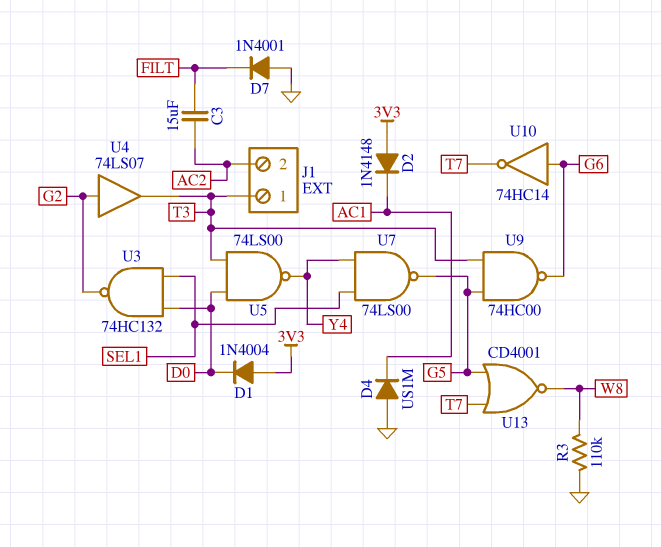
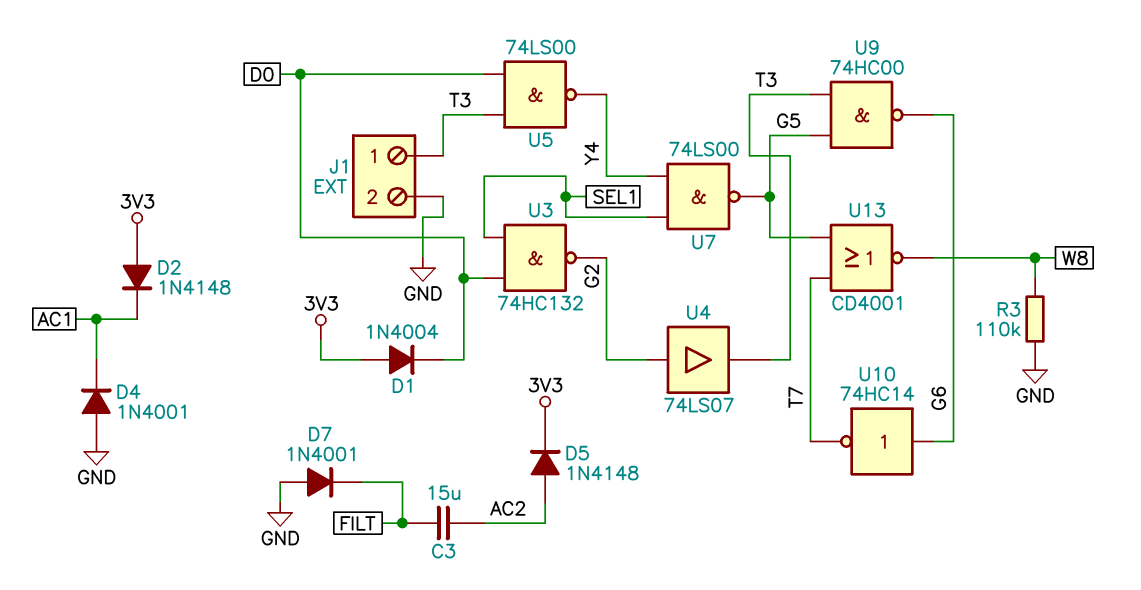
D4: diode US1M (A GND, K AC1) -> diode 1N4001 (A GND, K AC1)
D5: none -> diode 1N4148 (A AC2, K 3V3)
J1 pin 2: AC2 -> GND

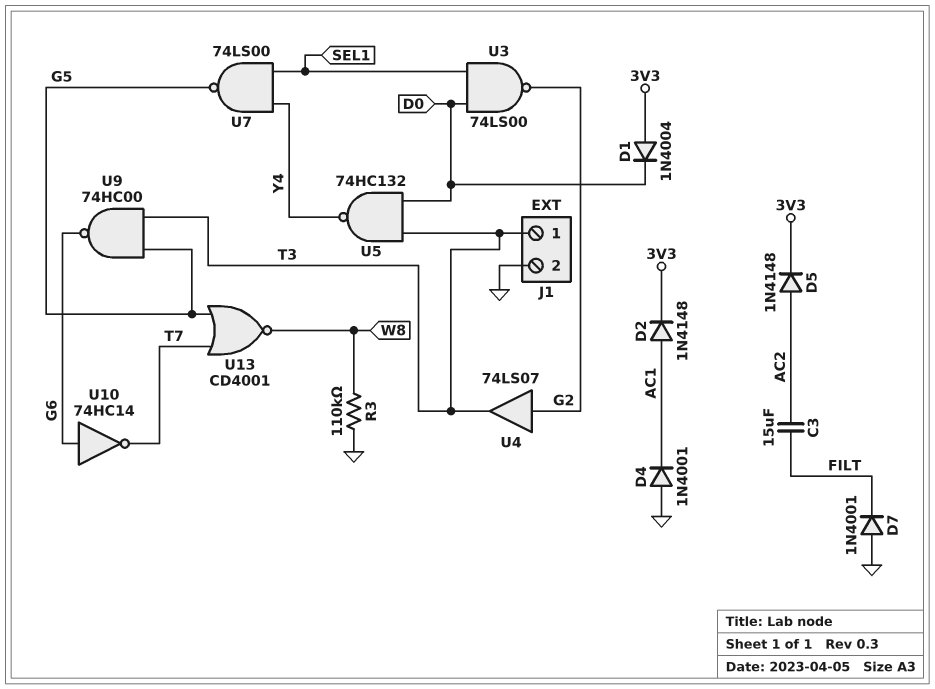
D2: diode 1N4148 (A 3V3, K AC1) -> diode 1N4148 (A AC1, K 3V3)
U3: NAND 74HC132 (in D0, in SEL1, out G2) -> NAND 74LS00 (in D0, in SEL1, out G2)
U5: NAND 74LS00 (in D0, in T3, out Y4) -> NAND 74HC132 (in D0, in T3, out Y4)

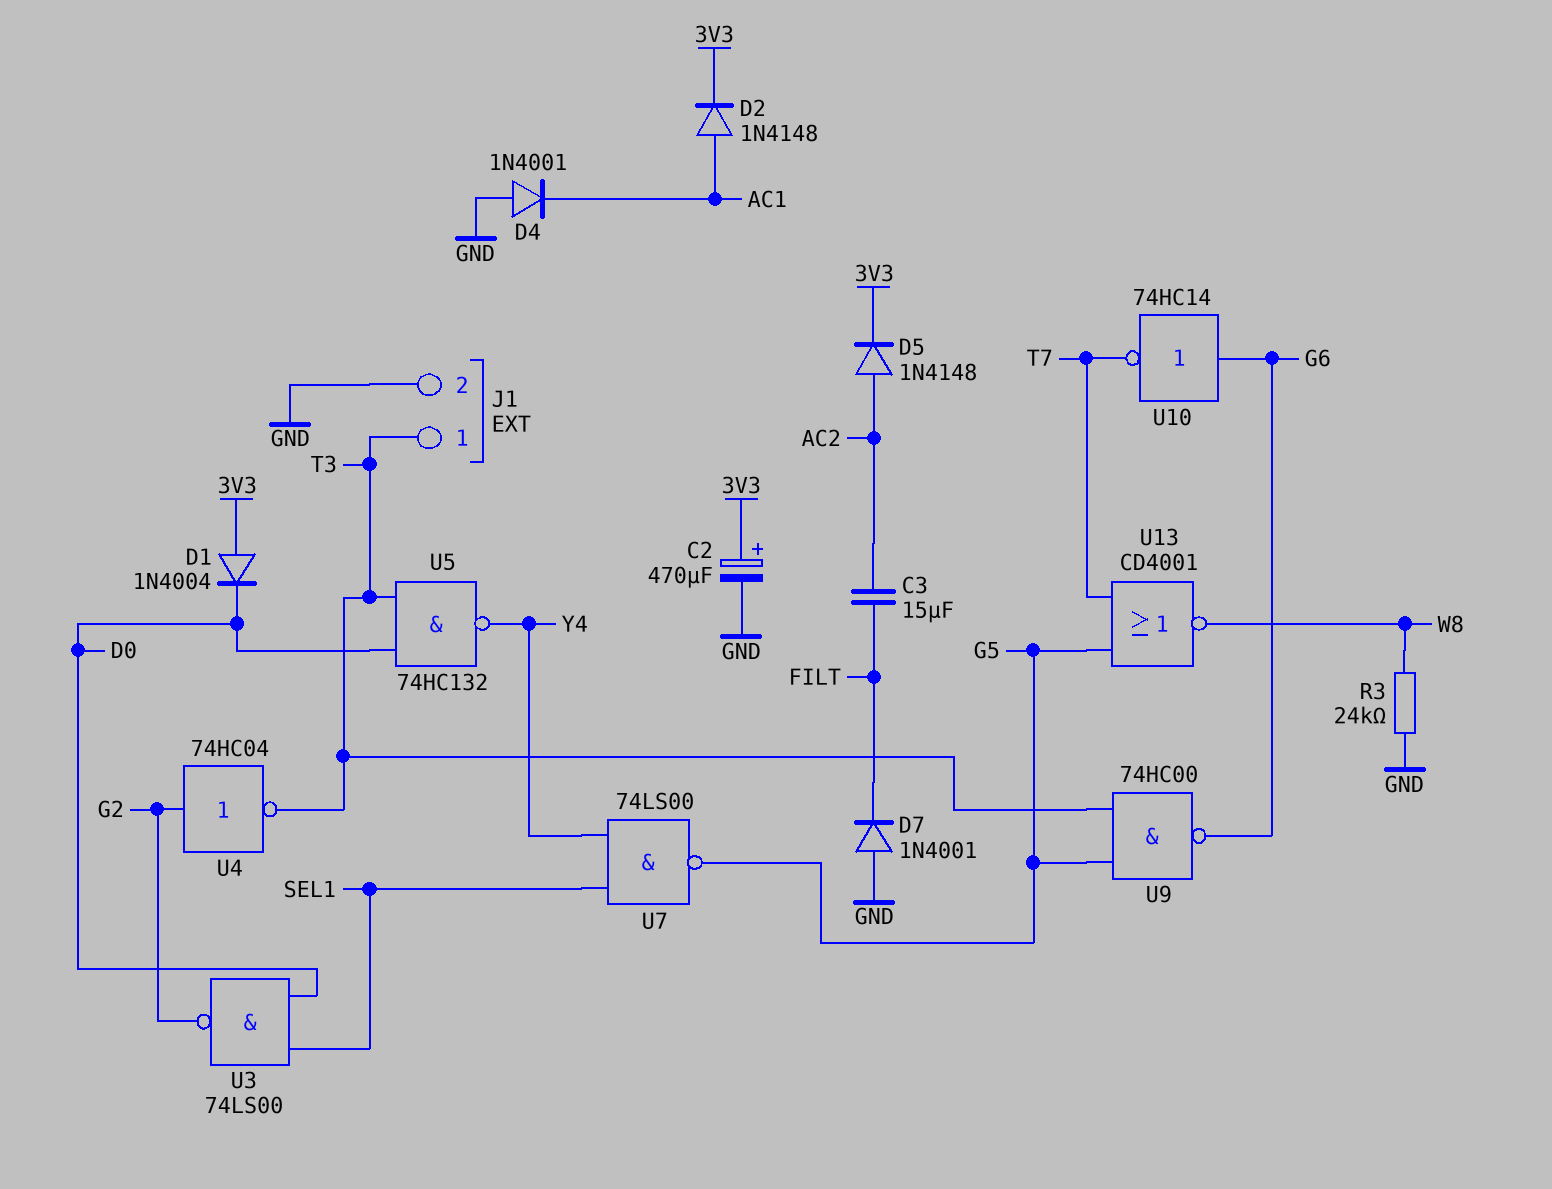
C2: none -> 470uF (plus 3V3, minus GND)
R3: 110k (GND, W8) -> 24k (GND, W8)
U4: buffer 74LS07 (in G2, out T3) -> NOT 74HC04 (in G2, out T3)

